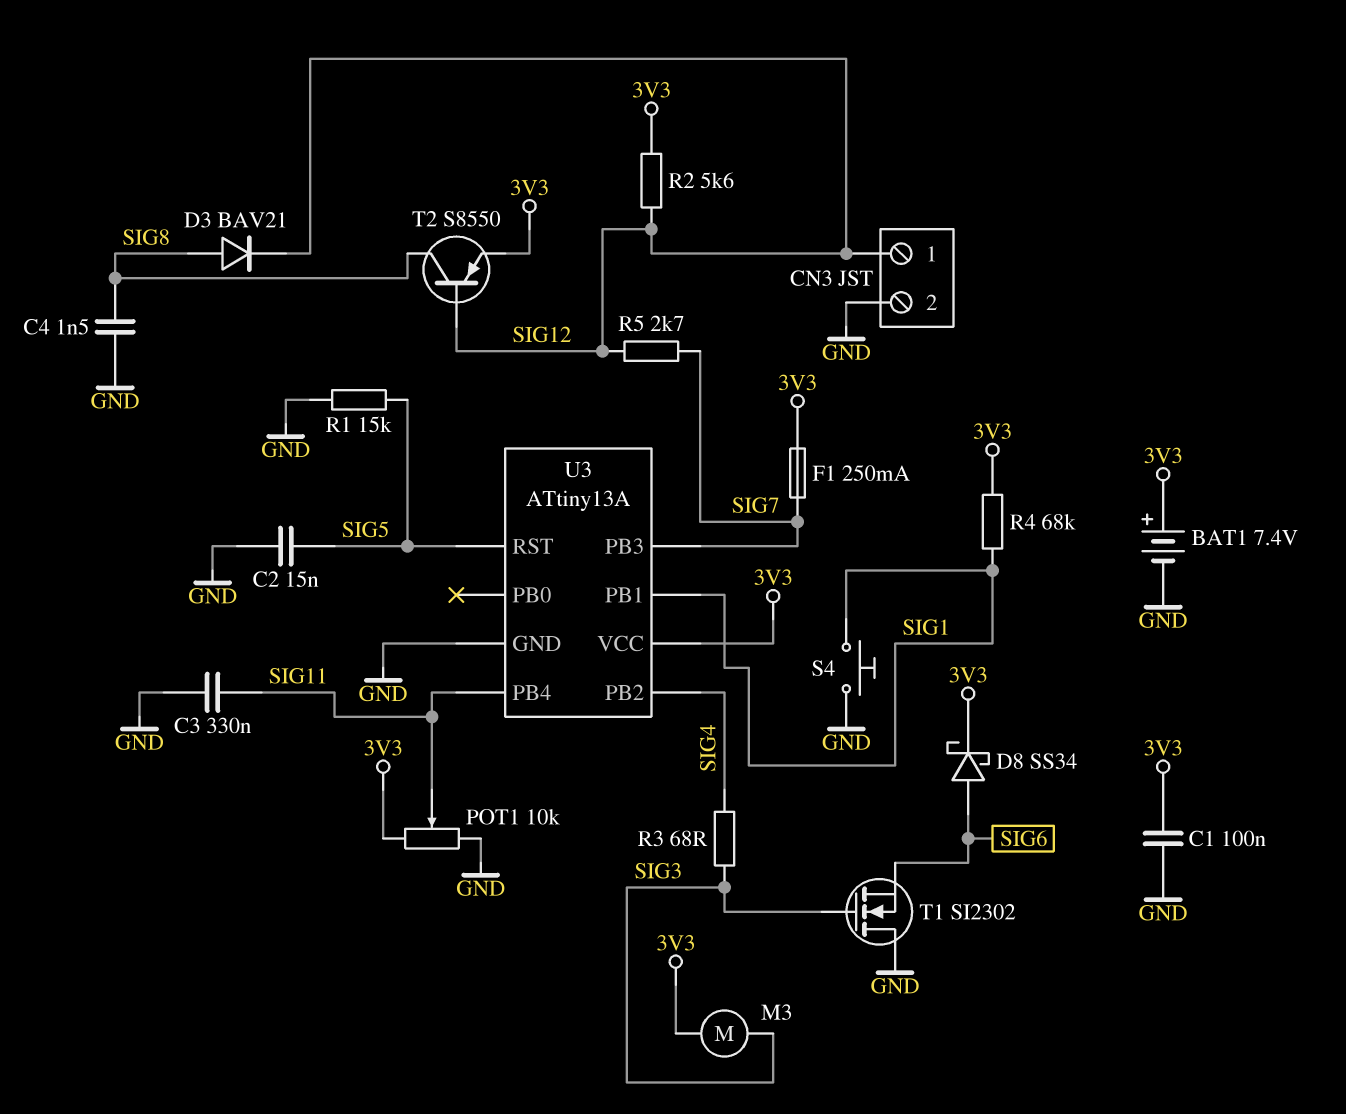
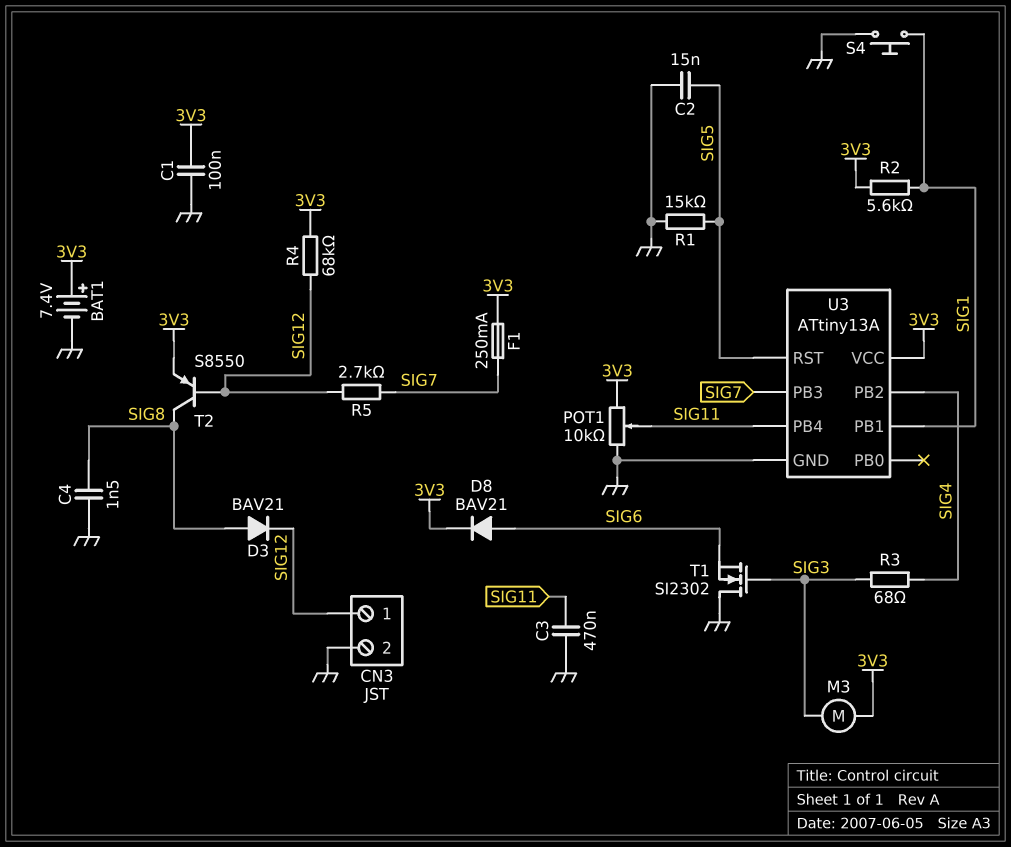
C3: 330nF (GND, SIG11) -> 470nF (GND, SIG11)
D8: schottky SS34 (A SIG6, K 3V3) -> diode BAV21 (A SIG6, K 3V3)
R2: 5.6k (3V3, SIG12) -> 5.6k (3V3, SIG1)
R4: 68k (3V3, SIG1) -> 68k (3V3, SIG12)

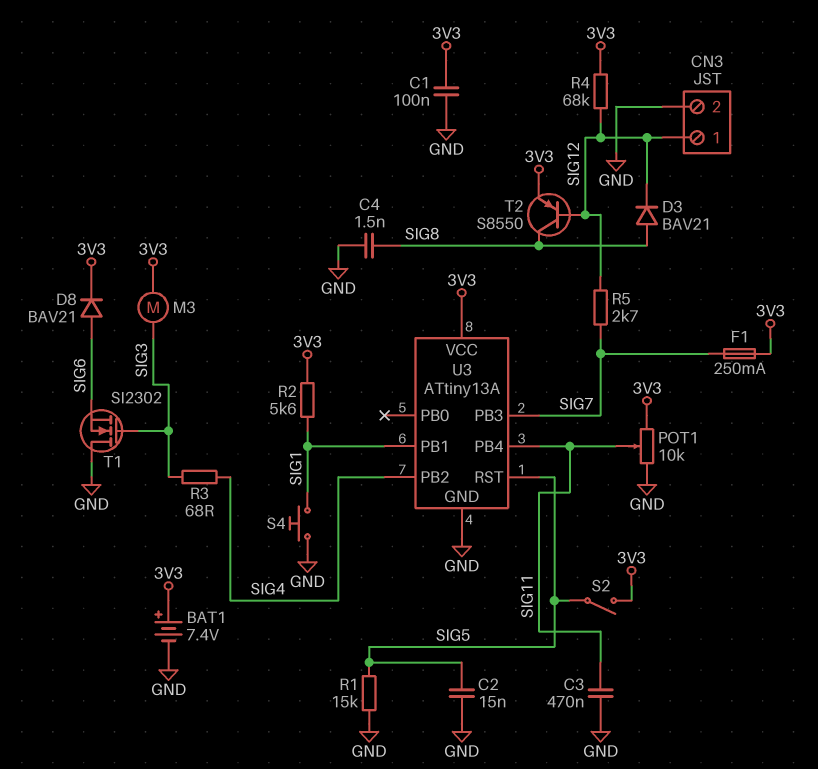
S2: none -> switch (3V3, SIG5)

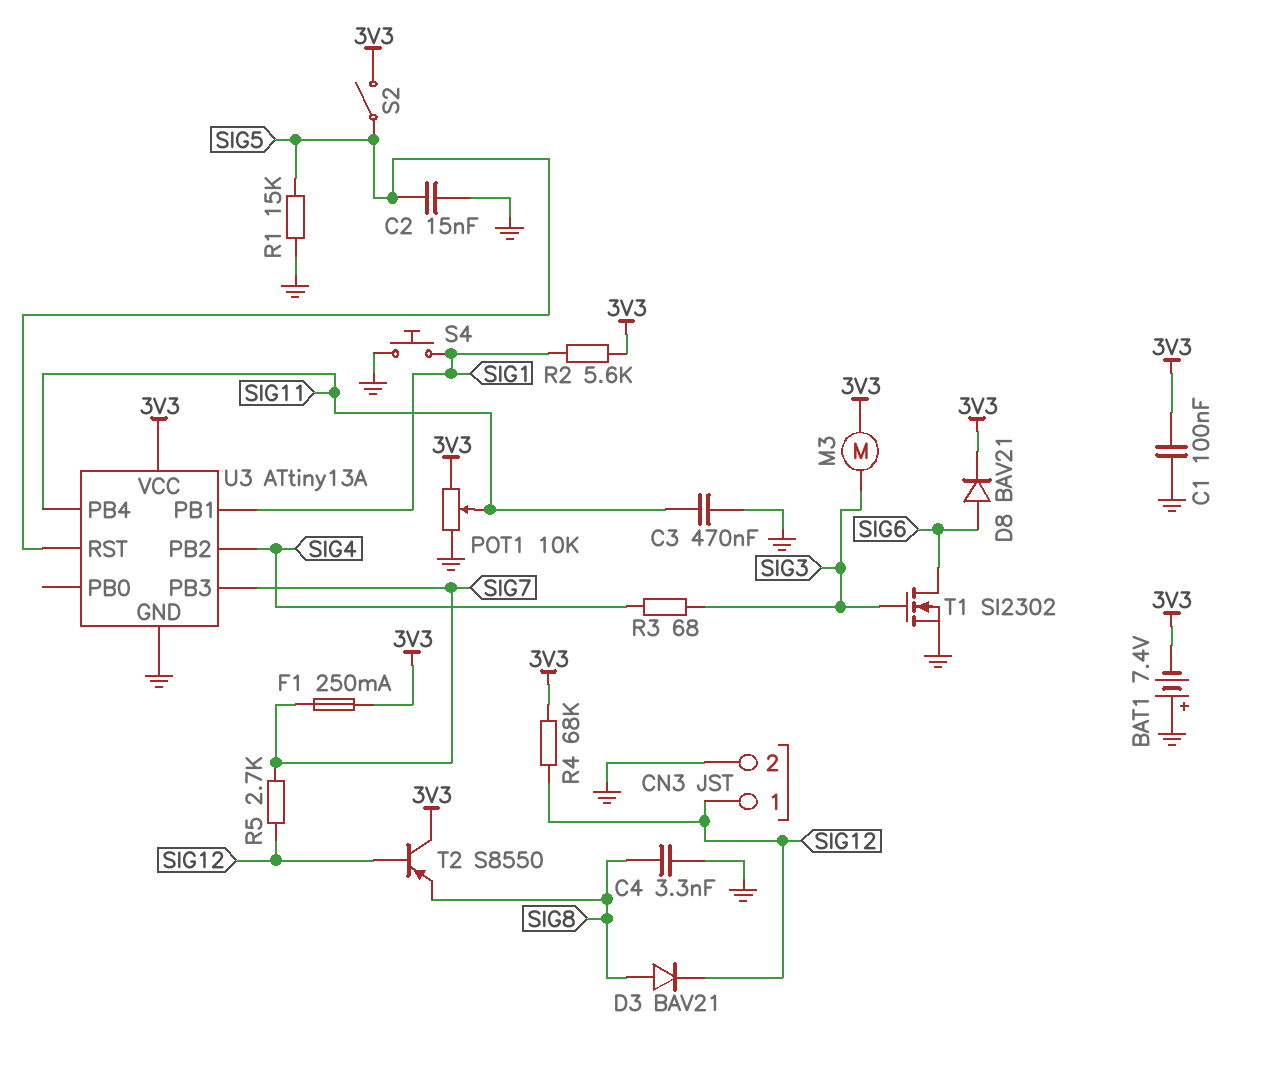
BAT1: 7.4V (plus 3V3, minus GND) -> 7.4V (plus GND, minus 3V3)
C4: 1.5nF (GND, SIG8) -> 3.3nF (GND, SIG8)
T1: NMOS SI2302 (G SIG3, D GND, S SIG6) -> NMOS SI2302 (G SIG3, D SIG6, S GND)
T2: PNP S8550 (B SIG12, C SIG8, E 3V3) -> PNP S8550 (B SIG12, C 3V3, E SIG8)

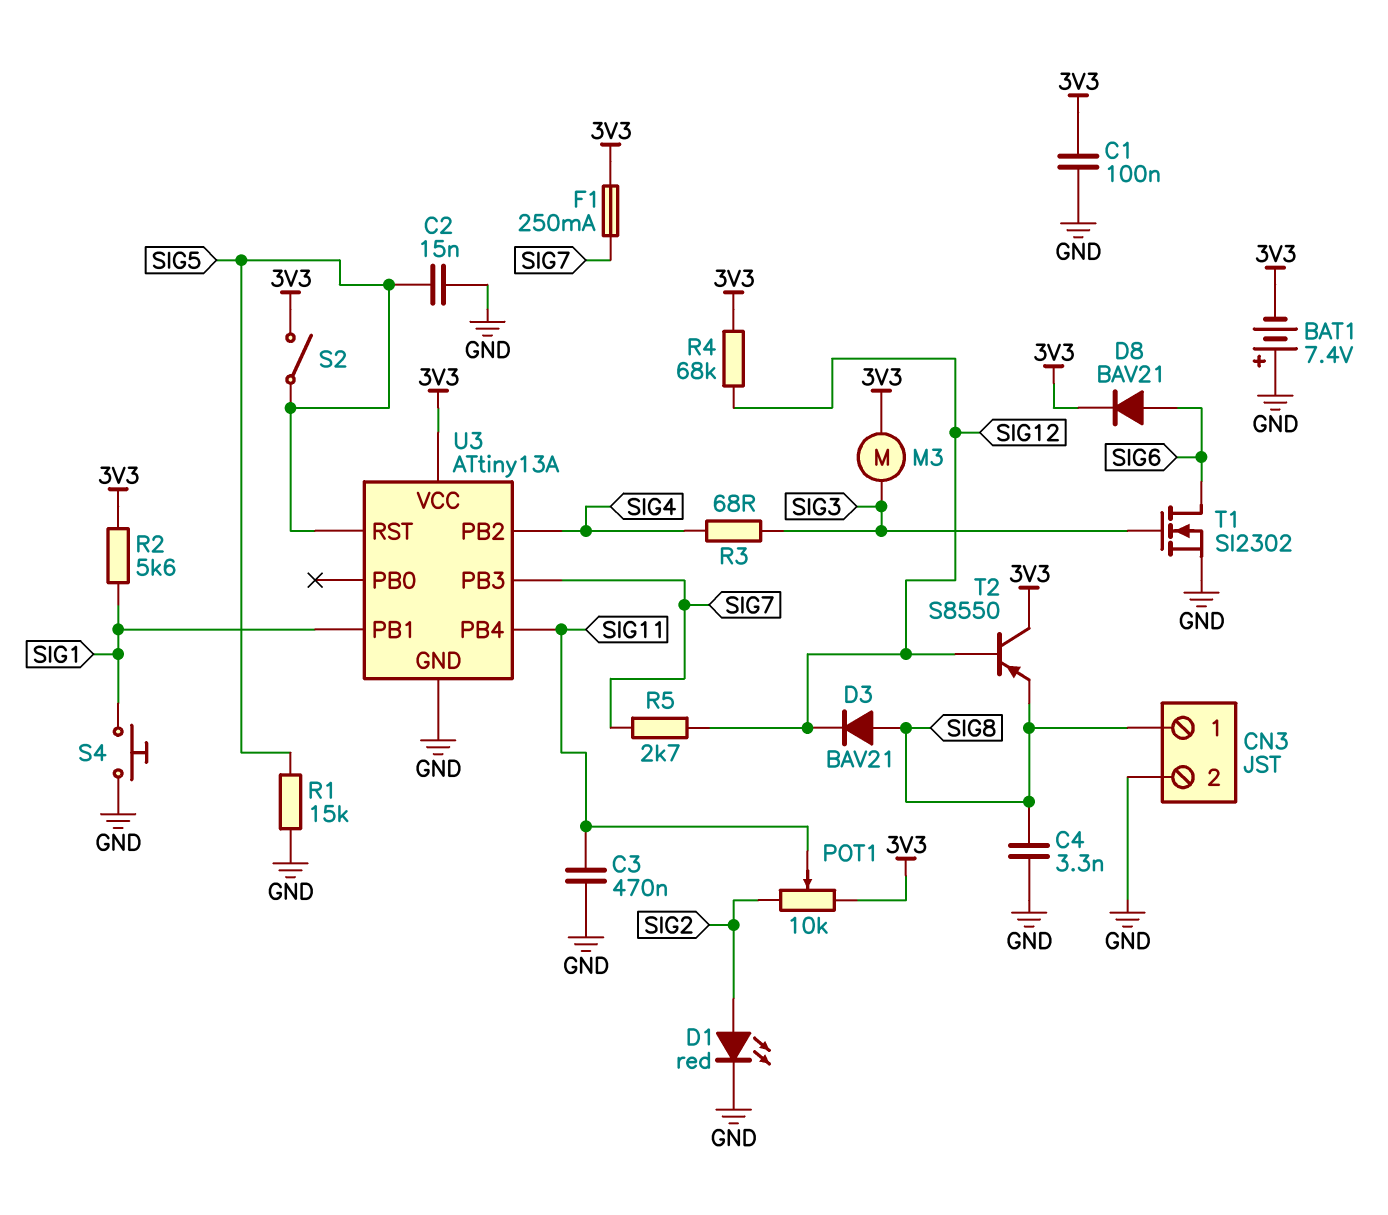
CN3 pin 1: SIG12 -> SIG8
D1: none -> LED red (A SIG2, K GND)
POT1: 10k (3V3, GND, wiper SIG11) -> 10k (3V3, SIG2, wiper SIG11)

